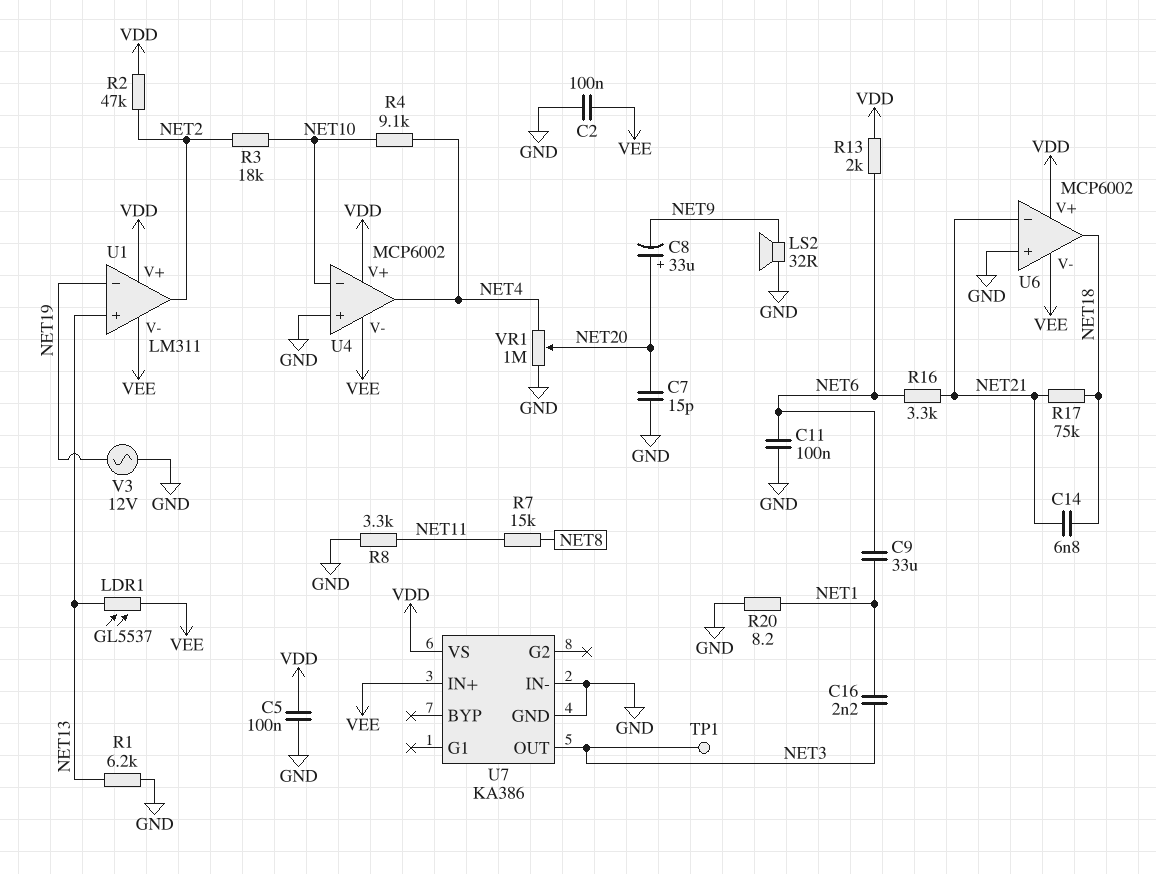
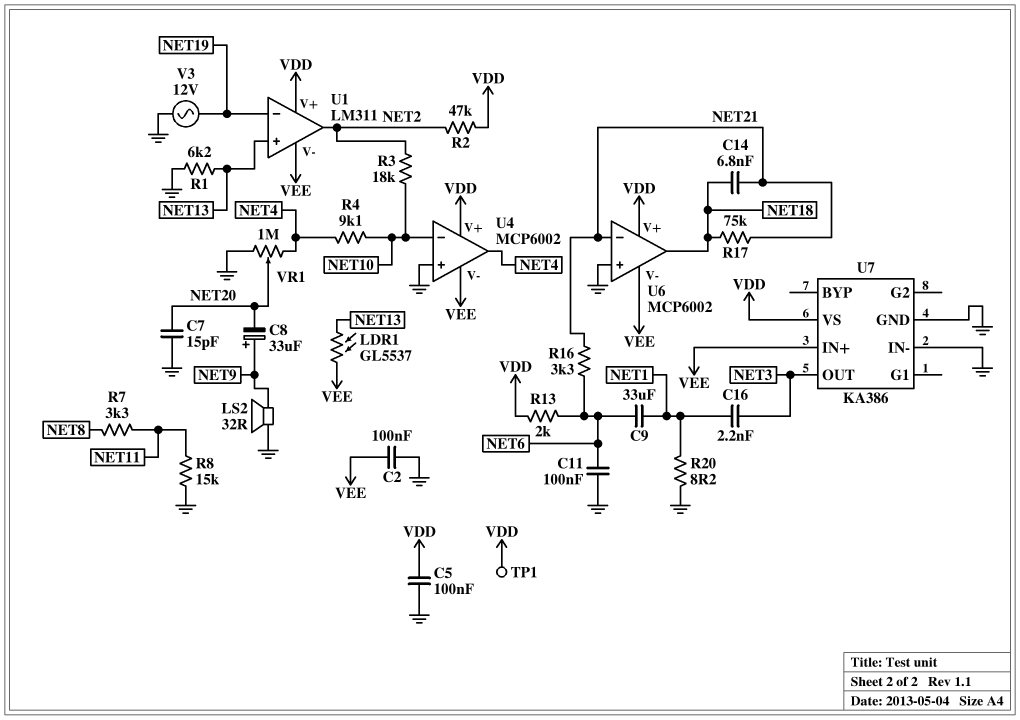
C8: 33uF (plus NET20, minus NET9) -> 33uF (plus NET9, minus NET20)
R7: 15k (NET8, NET11) -> 3.3k (NET8, NET11)
R8: 3.3k (GND, NET11) -> 15k (GND, NET11)
TP1: test point (NET3) -> test point (VDD)

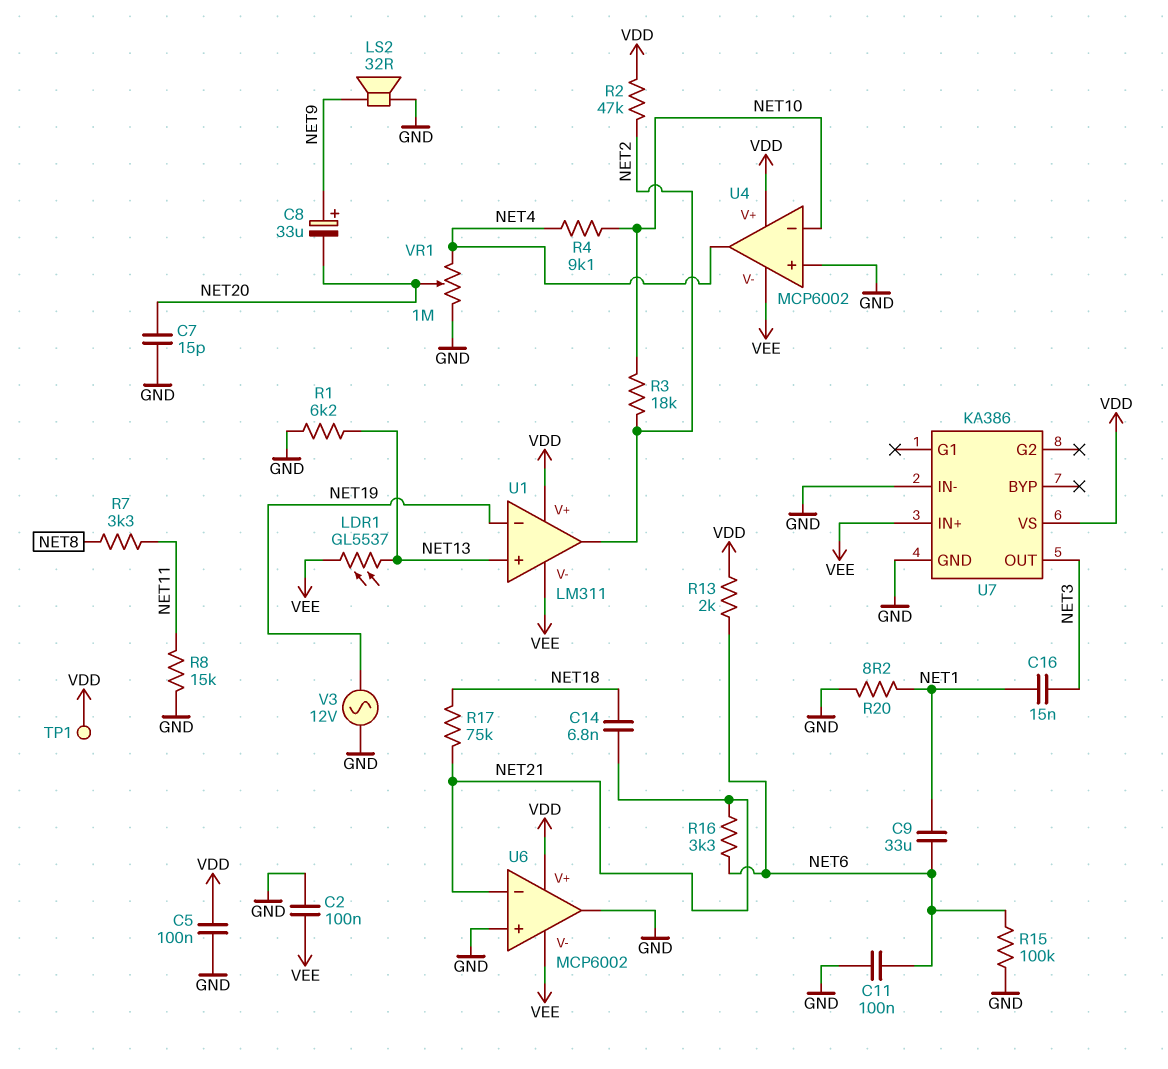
C16: 2.2nF (NET1, NET3) -> 15nF (NET1, NET3)
R15: none -> 100k (GND, NET6)
U6 pin out: NET18 -> GND

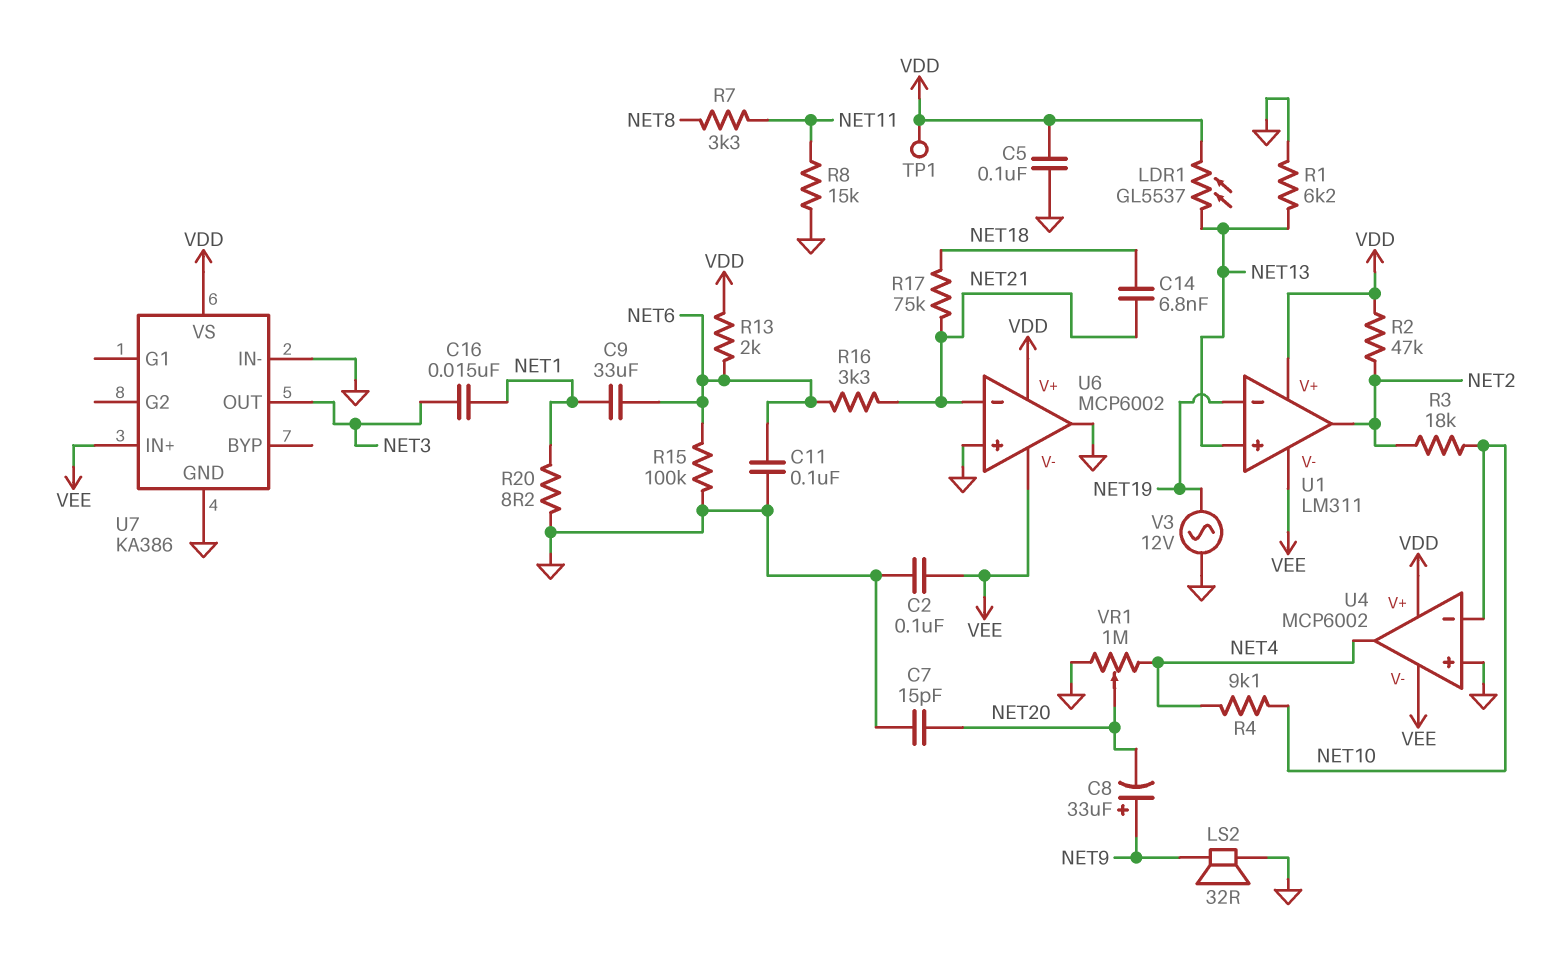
LDR1: GL5537 (NET13, VEE) -> GL5537 (NET13, VDD)

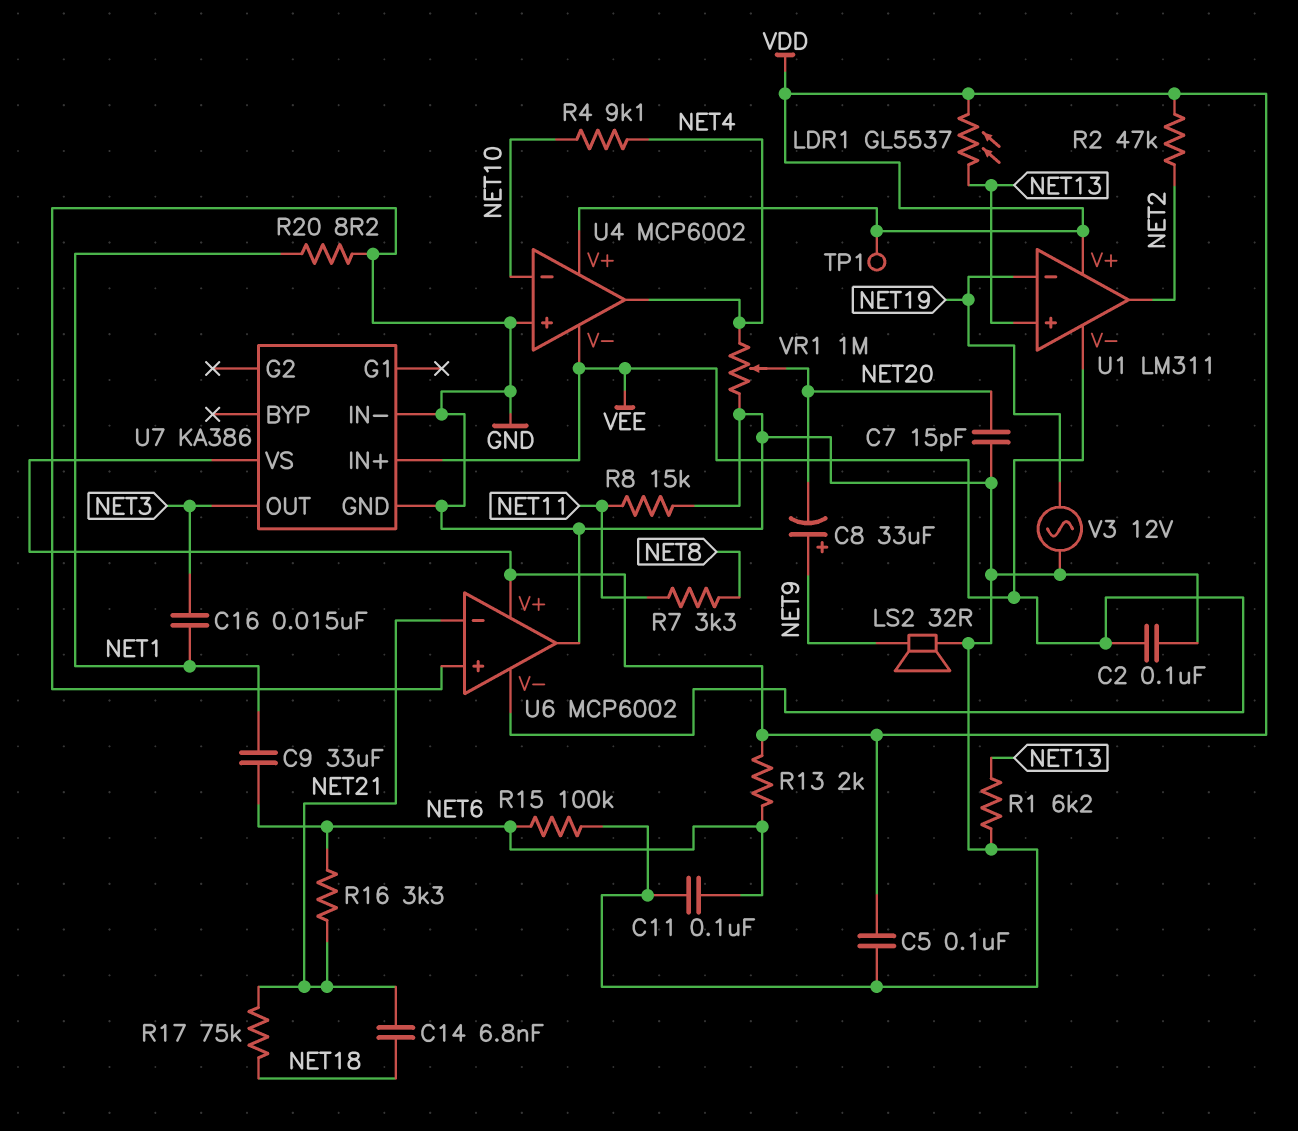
R3: 18k (NET2, NET10) -> none

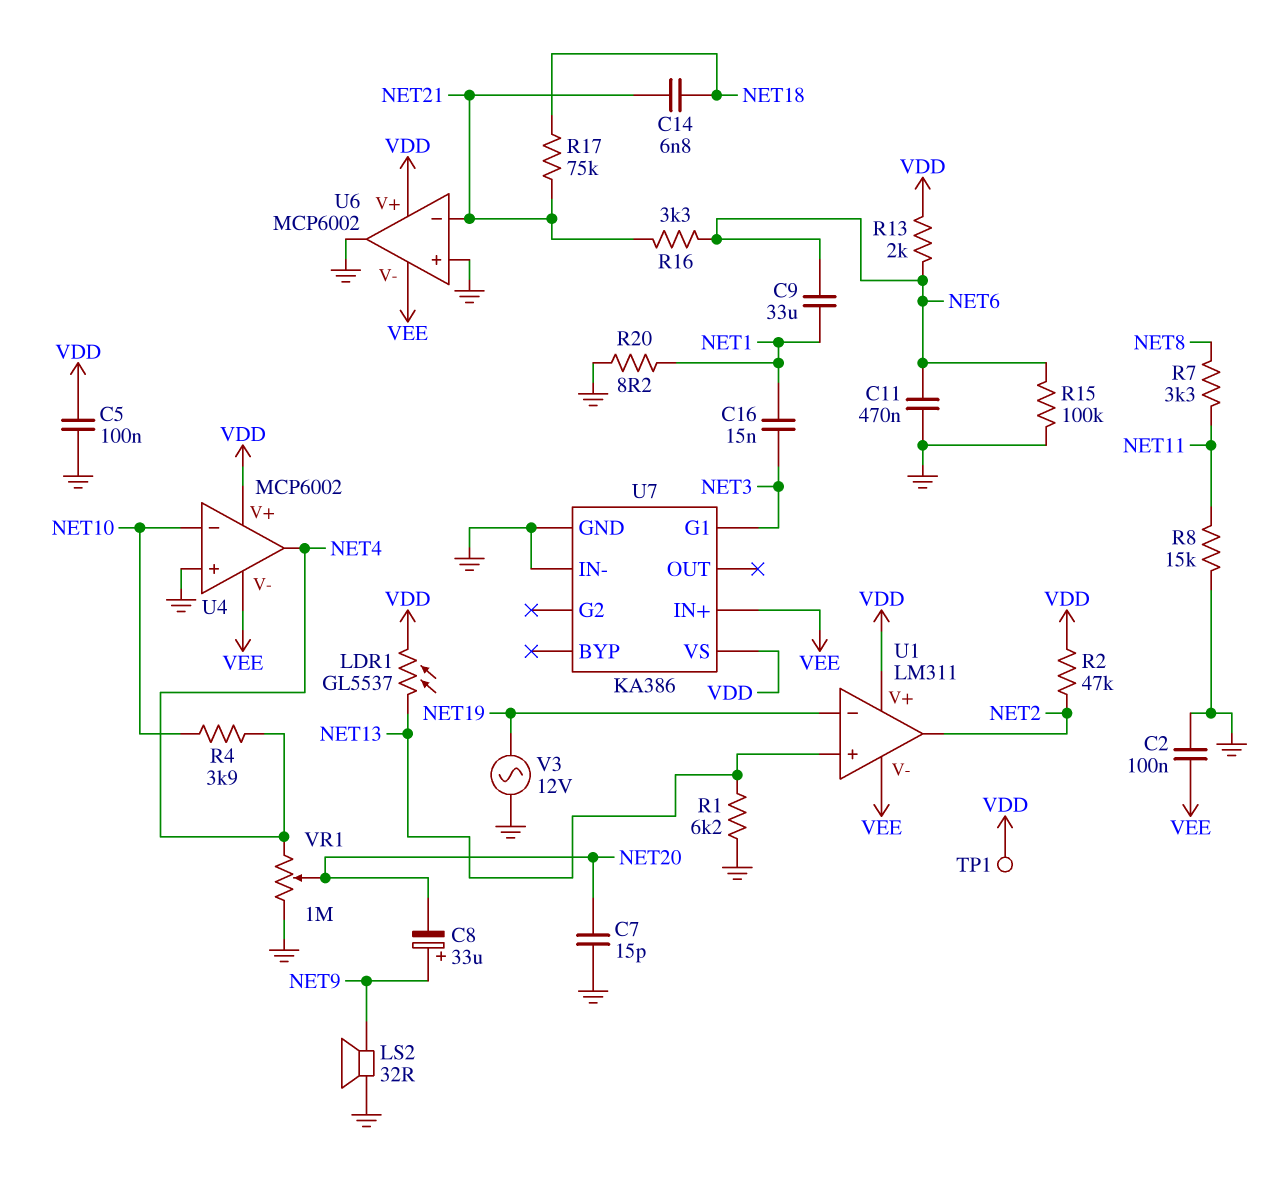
C11: 100nF (GND, NET6) -> 470nF (GND, NET6)
R4: 9.1k (NET4, NET10) -> 3.9k (NET4, NET10)
U7 pin G1: none -> NET3
U7 pin OUT: NET3 -> none

